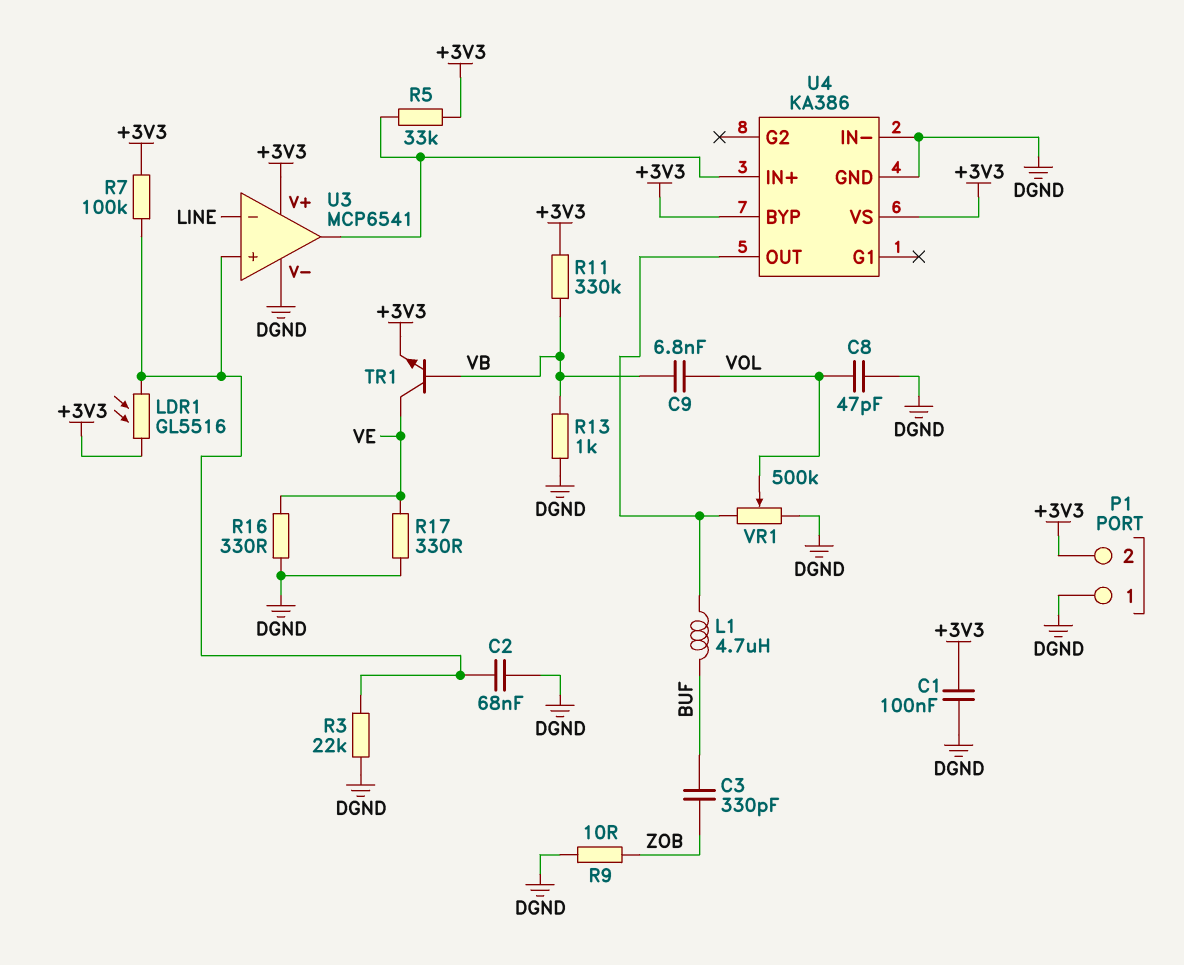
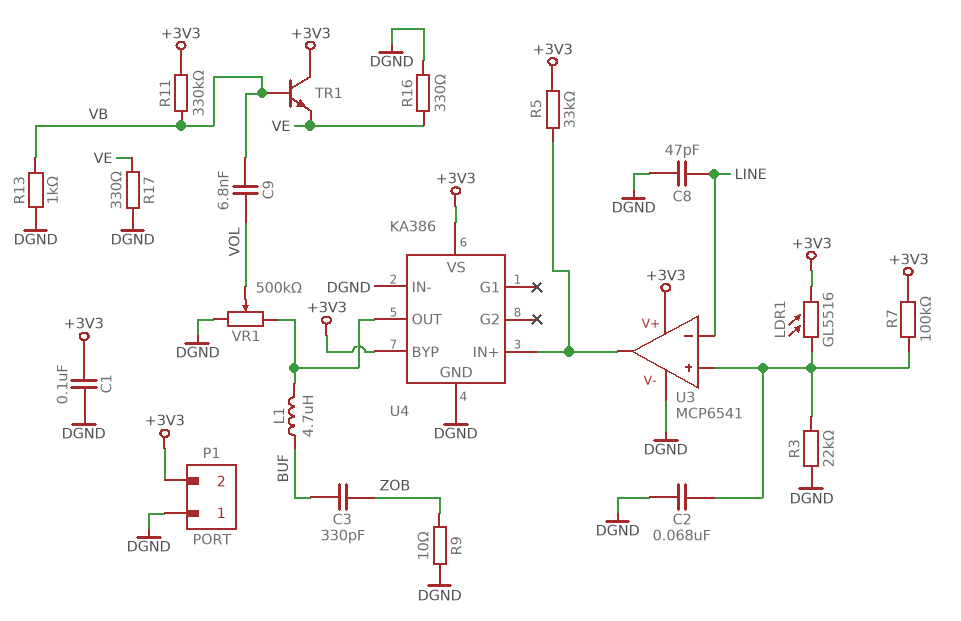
C8: 47pF (DGND, VOL) -> 47pF (DGND, LINE)
TR1: NPN (B VB, C VE, E +3V3) -> NPN (B VB, C +3V3, E VE)

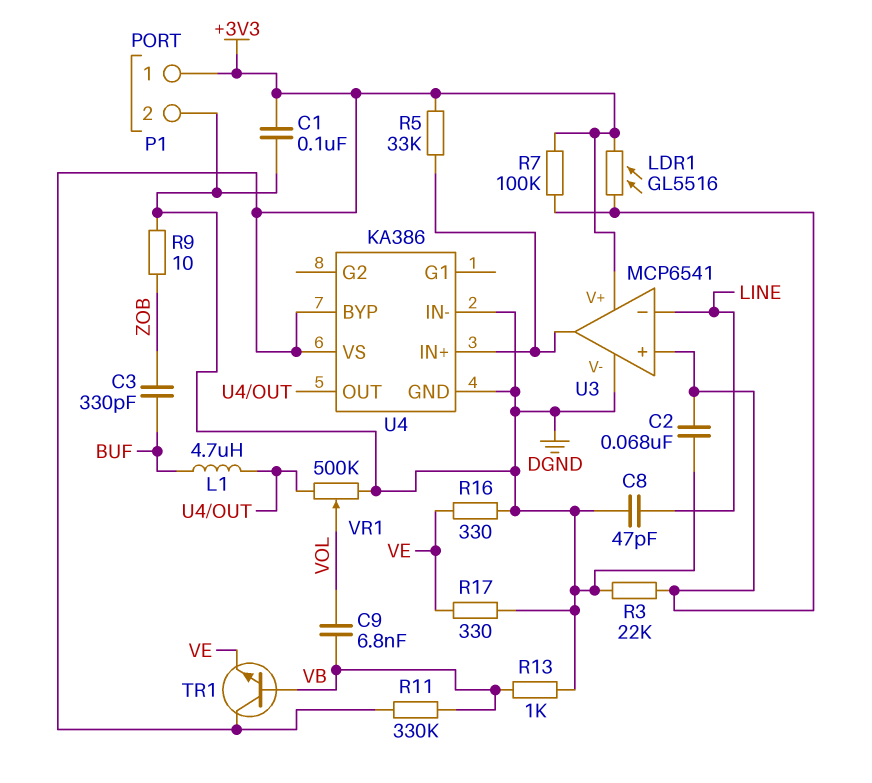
P1 pin 1: DGND -> +3V3
P1 pin 2: +3V3 -> DGND

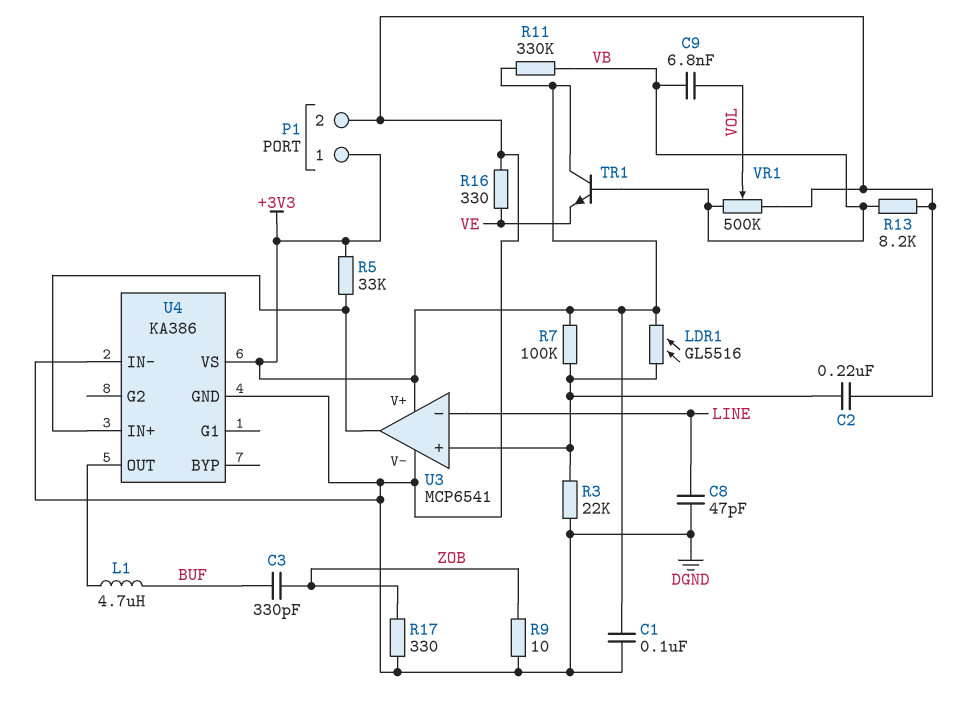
C2: 68nF (DGND, U3/in+) -> 220nF (DGND, U3/in+)
R13: 1k (DGND, VB) -> 8.2k (DGND, VB)
R17: 330 (DGND, VE) -> 330 (DGND, ZOB)
U4 pin BYP: +3V3 -> none
VR1: 500k (DGND, U4/OUT, wiper VOL) -> 500k (DGND, VB, wiper VOL)

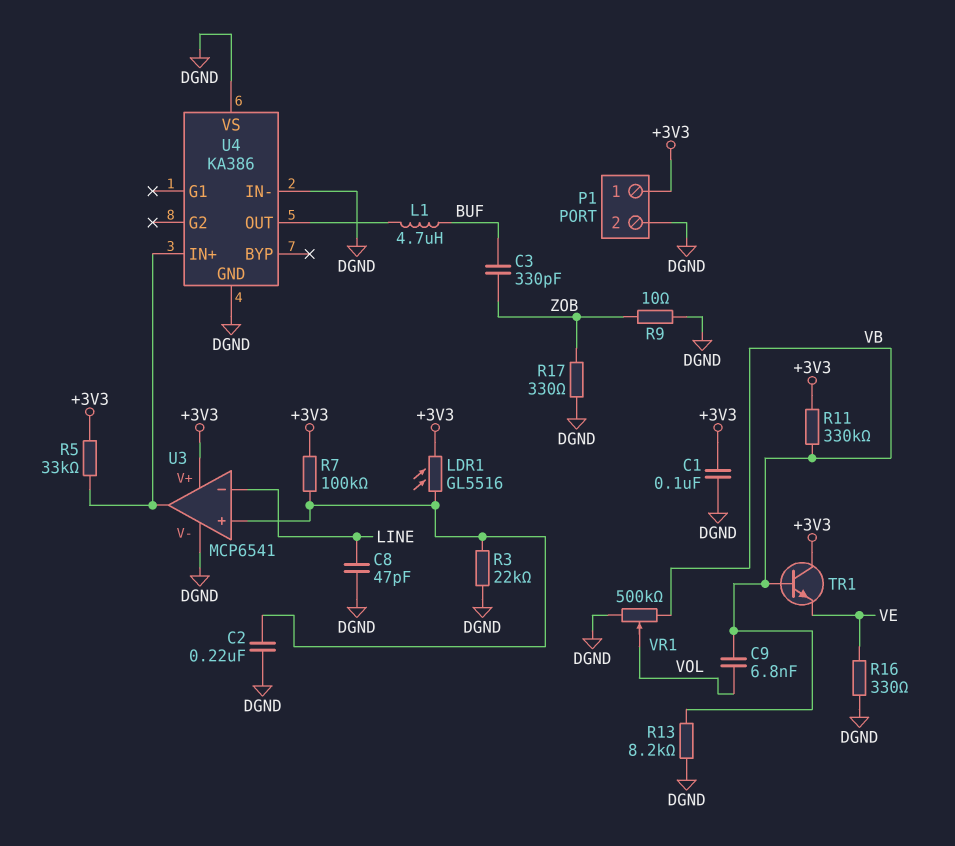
U4 pin VS: +3V3 -> DGND

